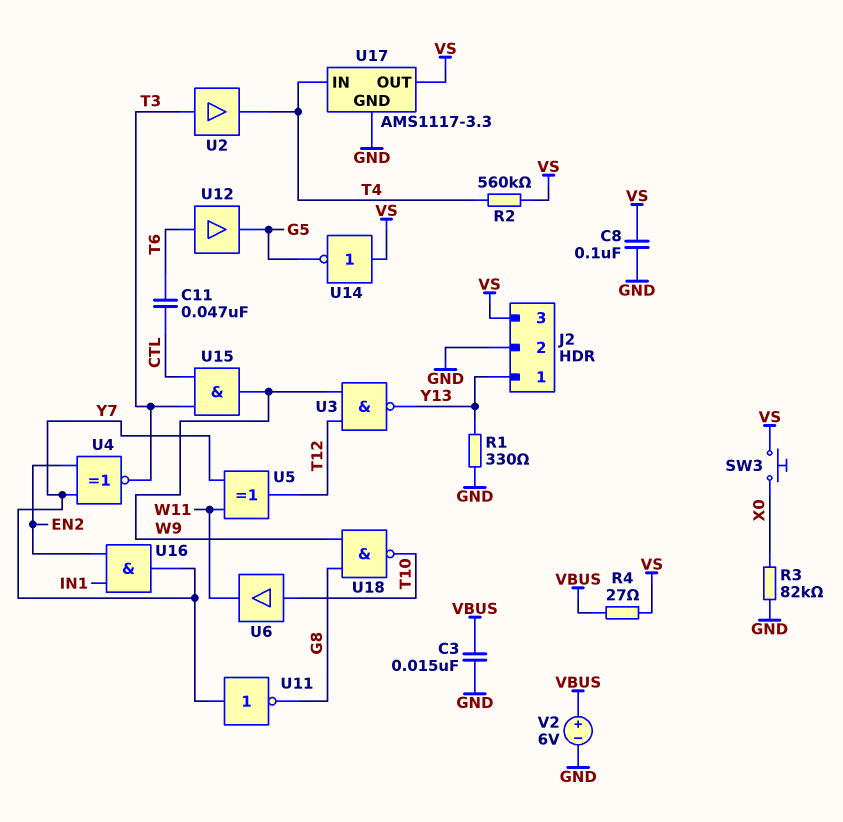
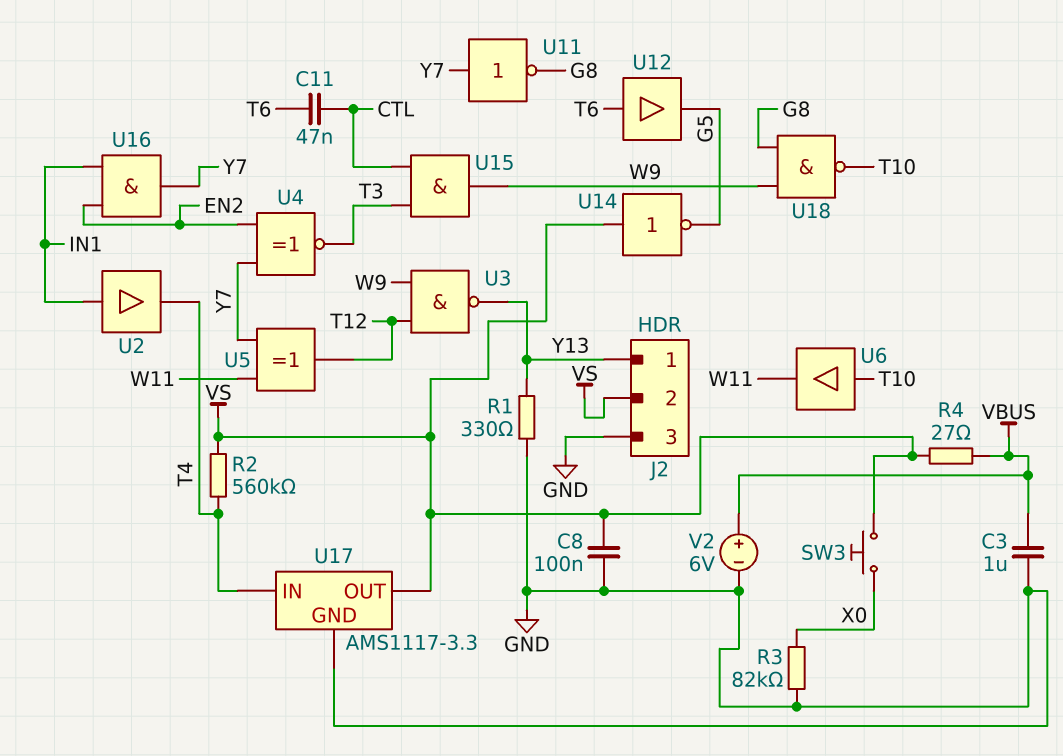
C3: 15nF (GND, VBUS) -> 1uF (GND, VBUS)
J2 pin 2: GND -> VS
J2 pin 3: VS -> GND
U2: buffer (in T3, out T4) -> buffer (in IN1, out T4)

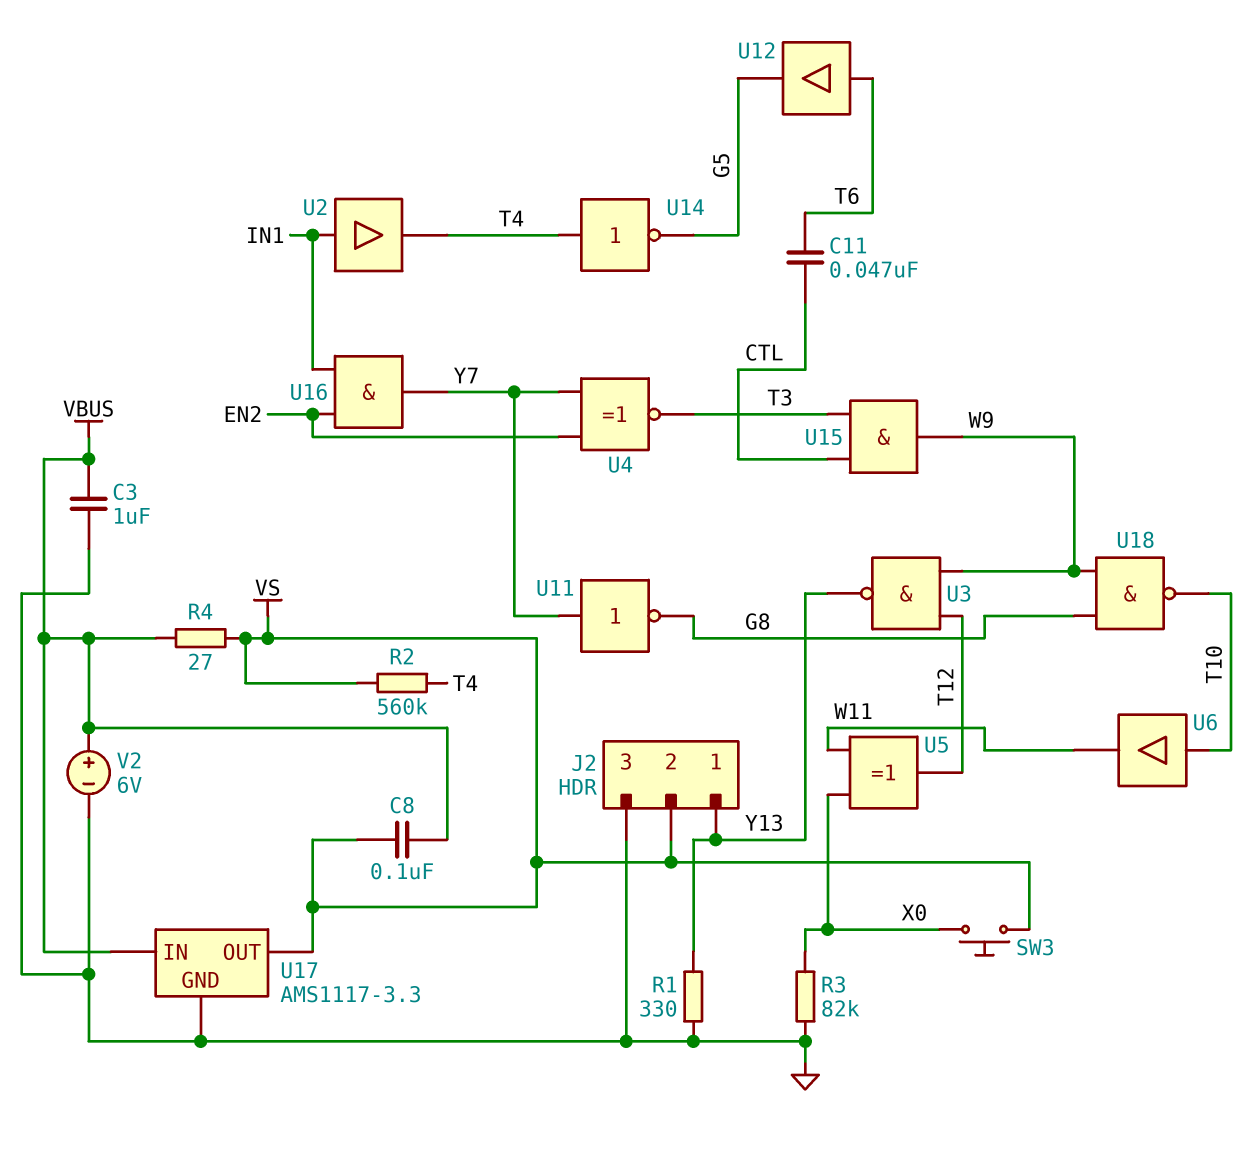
C8: 100nF (GND, VS) -> 100nF (VBUS, VS)
U5: XOR (in W11, in Y7, out T12) -> XOR (in W11, in X0, out T12)
U14: NOT (in VS, out G5) -> NOT (in T4, out G5)
U17 pin IN: T4 -> VBUS

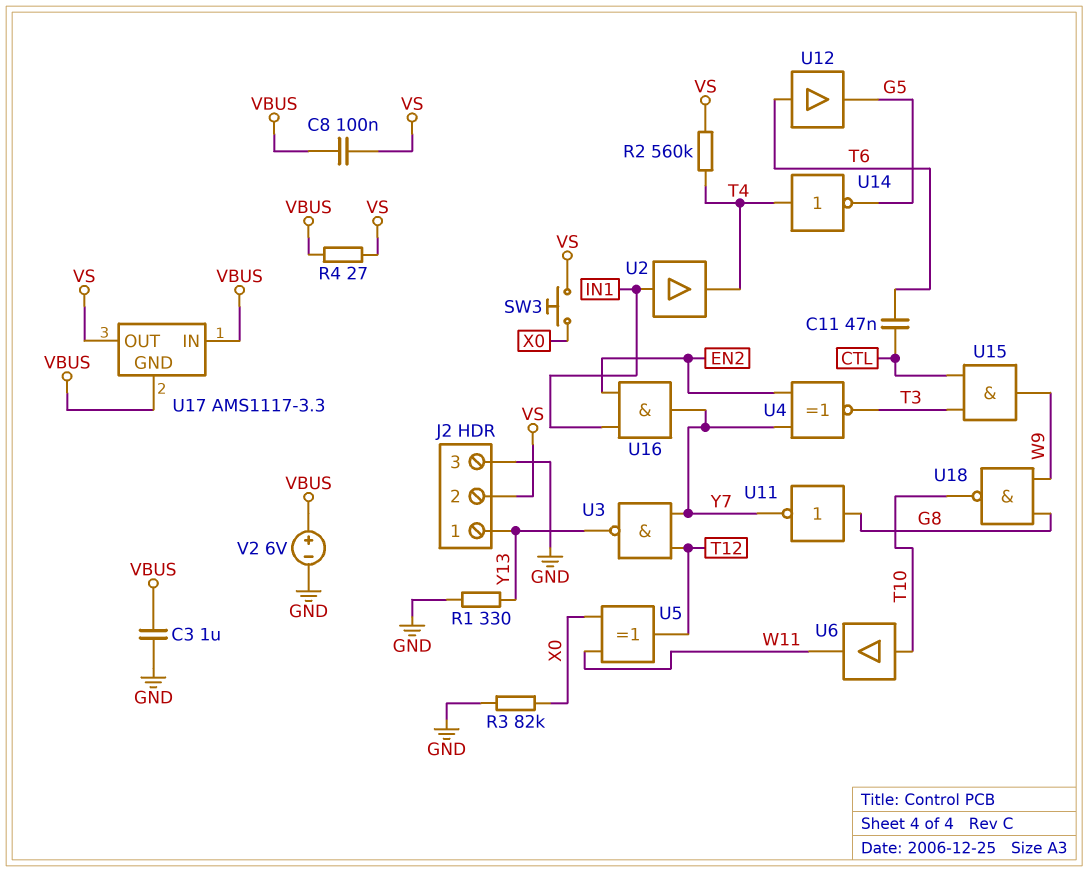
U3: NAND (in T12, in W9, out Y13) -> NAND (in T12, in Y7, out Y13)
U11: NOT (in Y7, out G8) -> NOT (in G8, out Y7)
U17 pin GND: GND -> VBUS

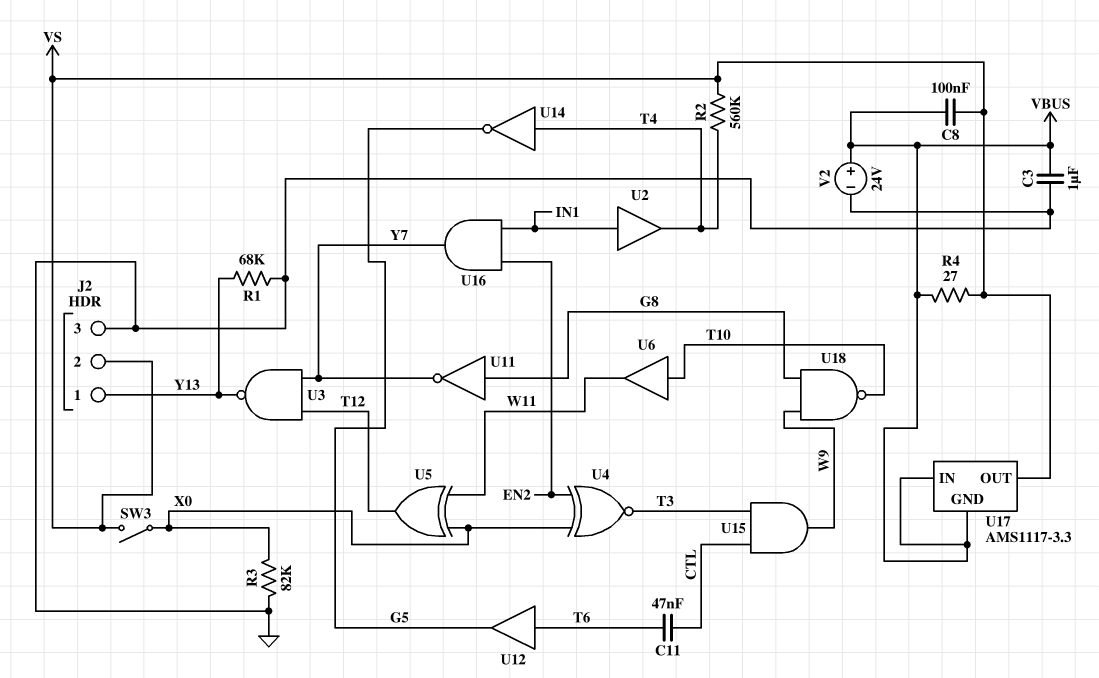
R1: 330 (GND, Y13) -> 68k (GND, Y13)
SW3: button (VS, X0) -> switch (VS, X0)
U4: XNOR (in EN2, in Y7, out T3) -> XNOR (in EN2, in X0, out T3)
V2: 6V (plus VBUS, minus GND) -> 24V (plus VBUS, minus GND)

